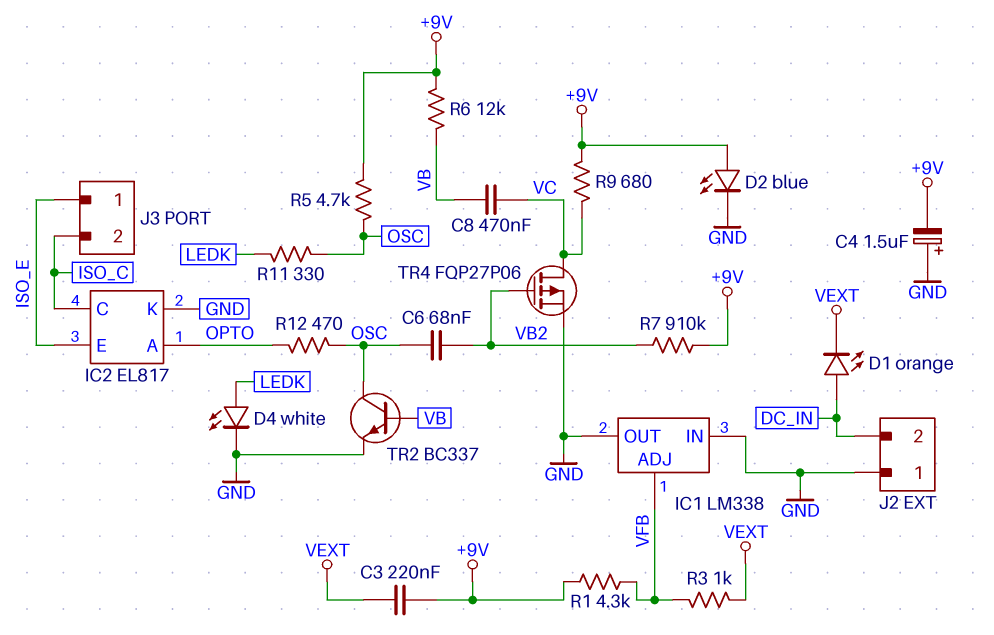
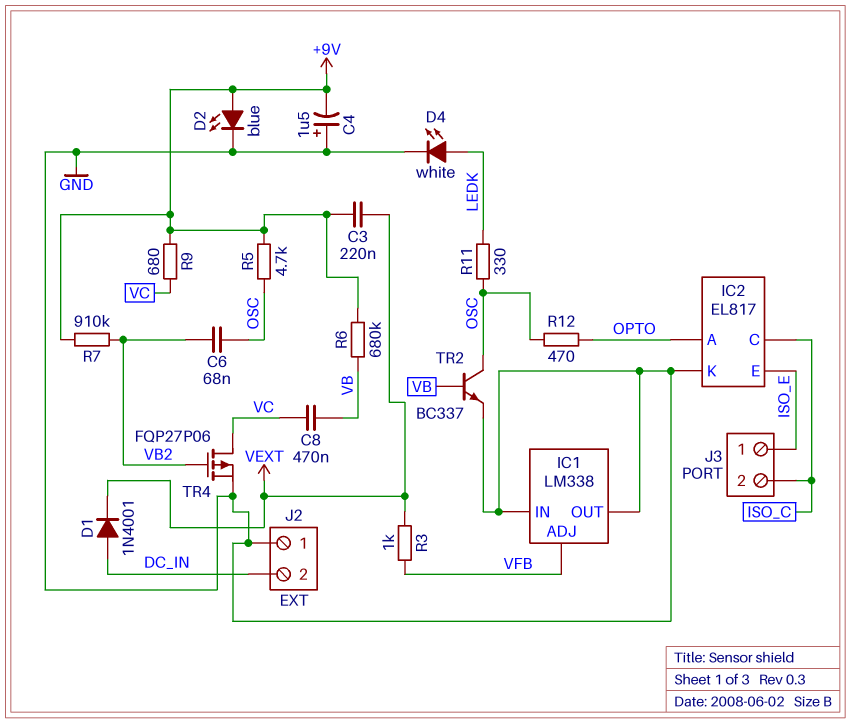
D1: LED orange (A DC_IN, K VEXT) -> diode 1N4001 (A DC_IN, K VEXT)
R1: 4.3k (+9V, VFB) -> none
R6: 12k (+9V, VB) -> 680k (+9V, VB)

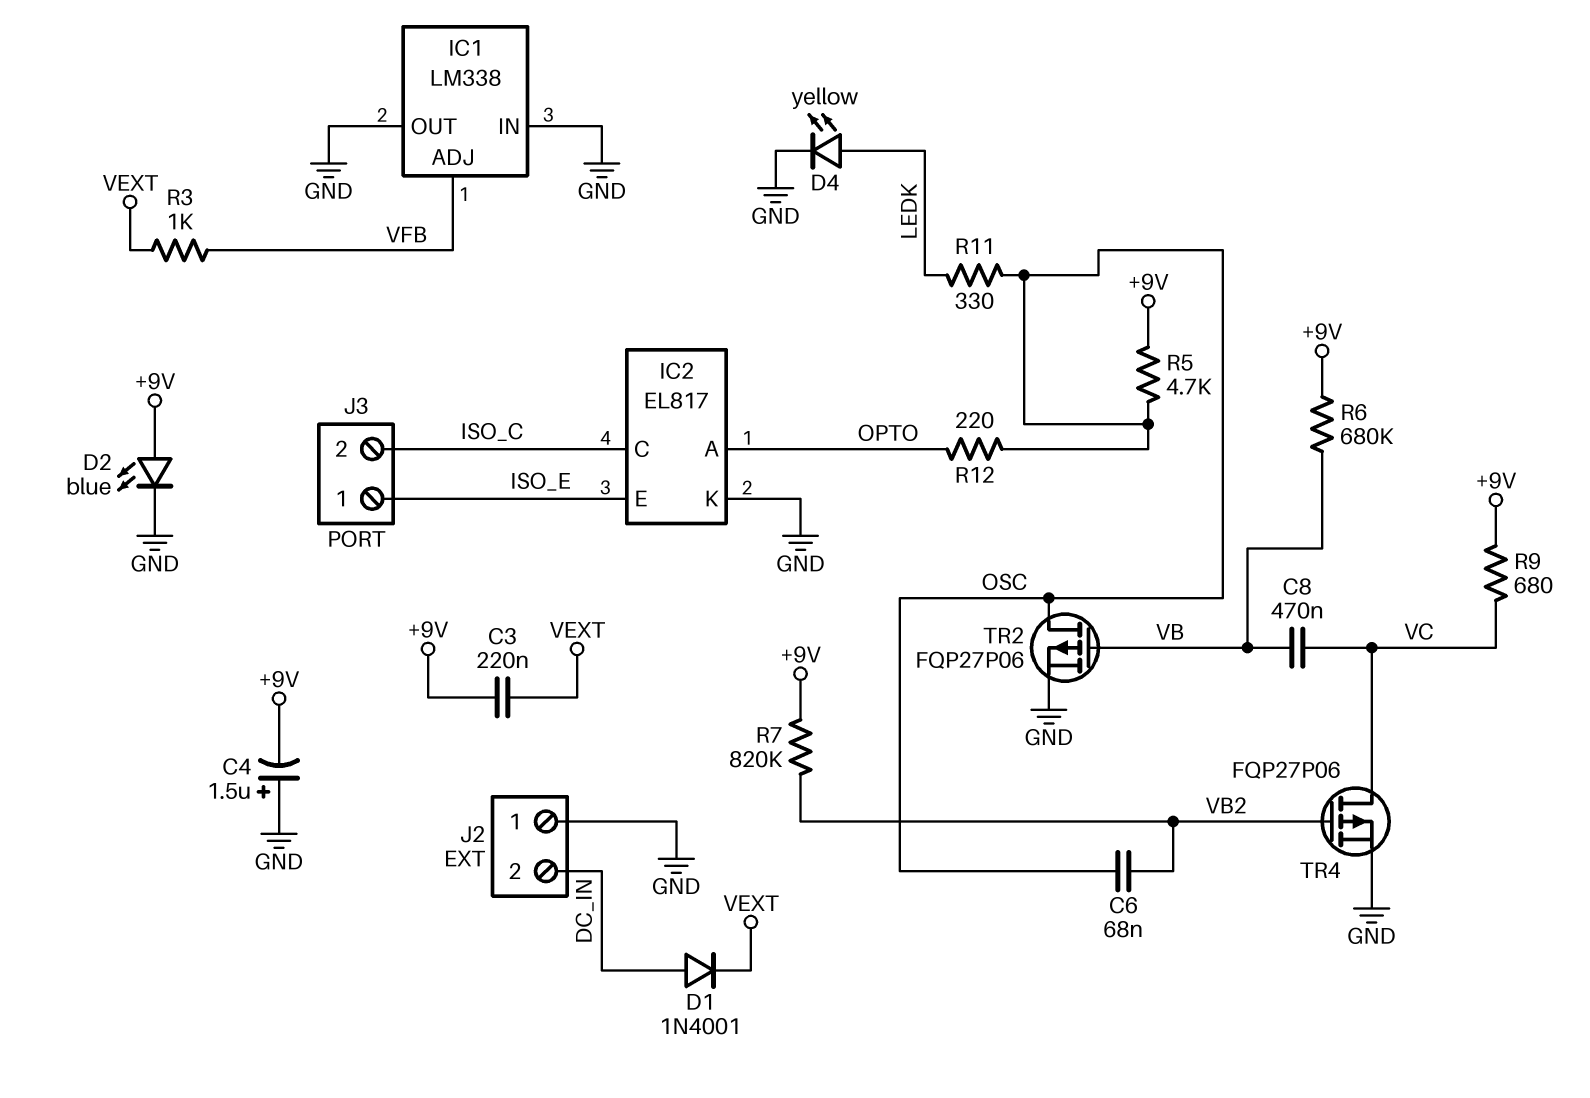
D4: LED white (A LEDK, K GND) -> LED yellow (A LEDK, K GND)
R7: 910k (+9V, VB2) -> 820k (+9V, VB2)
R12: 470 (OPTO, OSC) -> 220 (OPTO, OSC)
TR2: NPN BC337 (B VB, C OSC, E GND) -> PMOS FQP27P06 (G VB, D OSC, S GND)

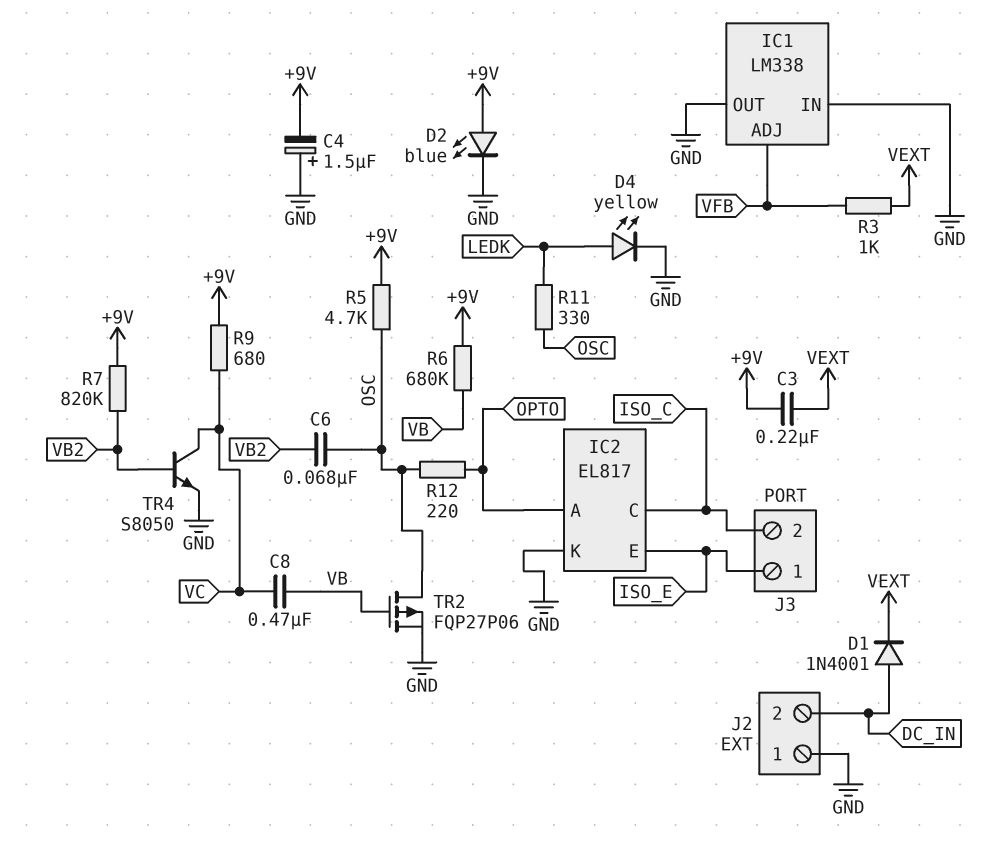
TR4: PMOS FQP27P06 (G VB2, D VC, S GND) -> NPN S8050 (B VB2, C VC, E GND)

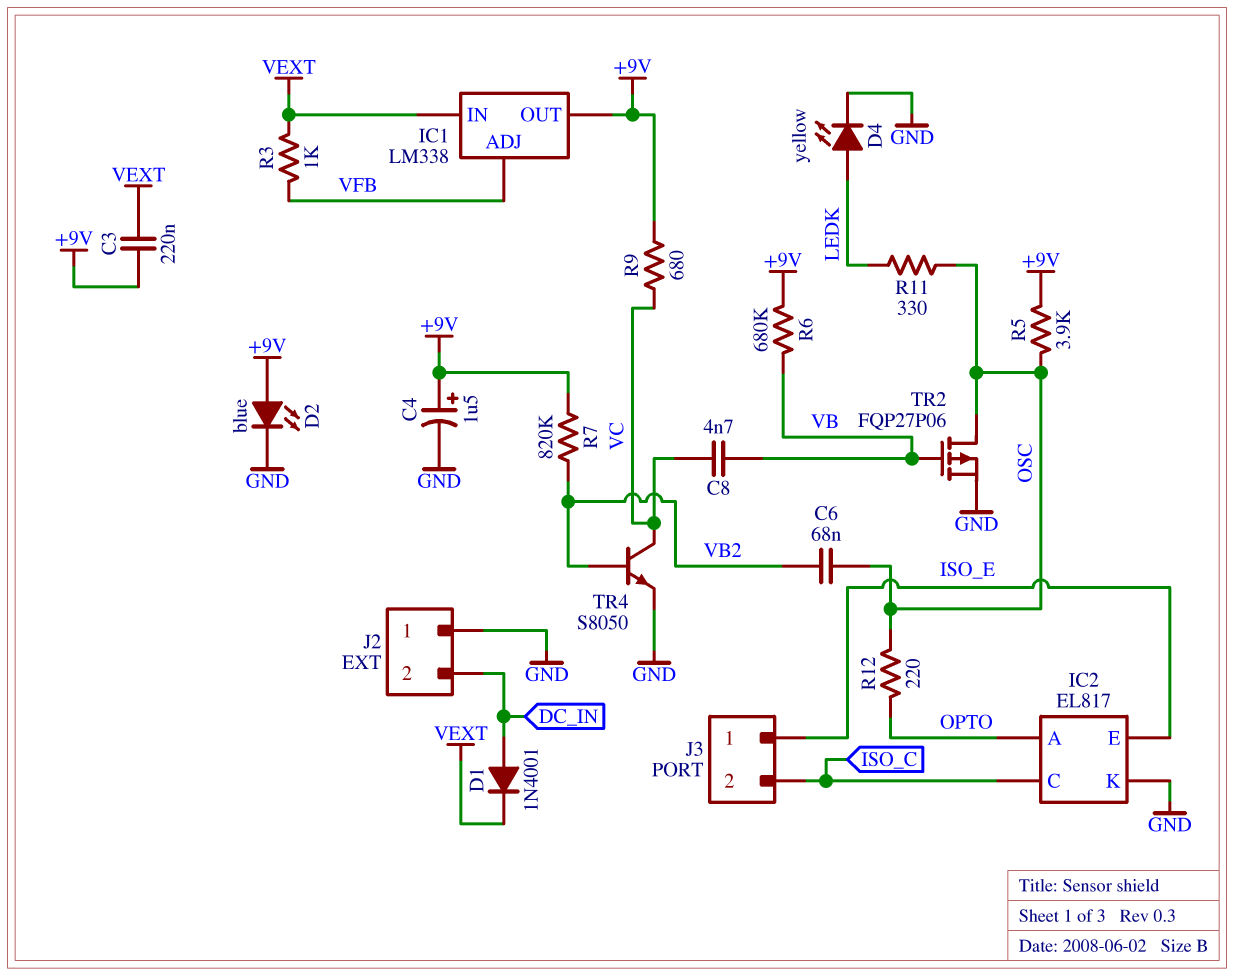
C4: 1.5uF (plus GND, minus +9V) -> 1.5uF (plus +9V, minus GND)
C8: 470nF (VB, VC) -> 4.7nF (VB, VC)
IC1 pin IN: GND -> VEXT
IC1 pin OUT: GND -> +9V
R5: 4.7k (+9V, OSC) -> 3.9k (+9V, OSC)

